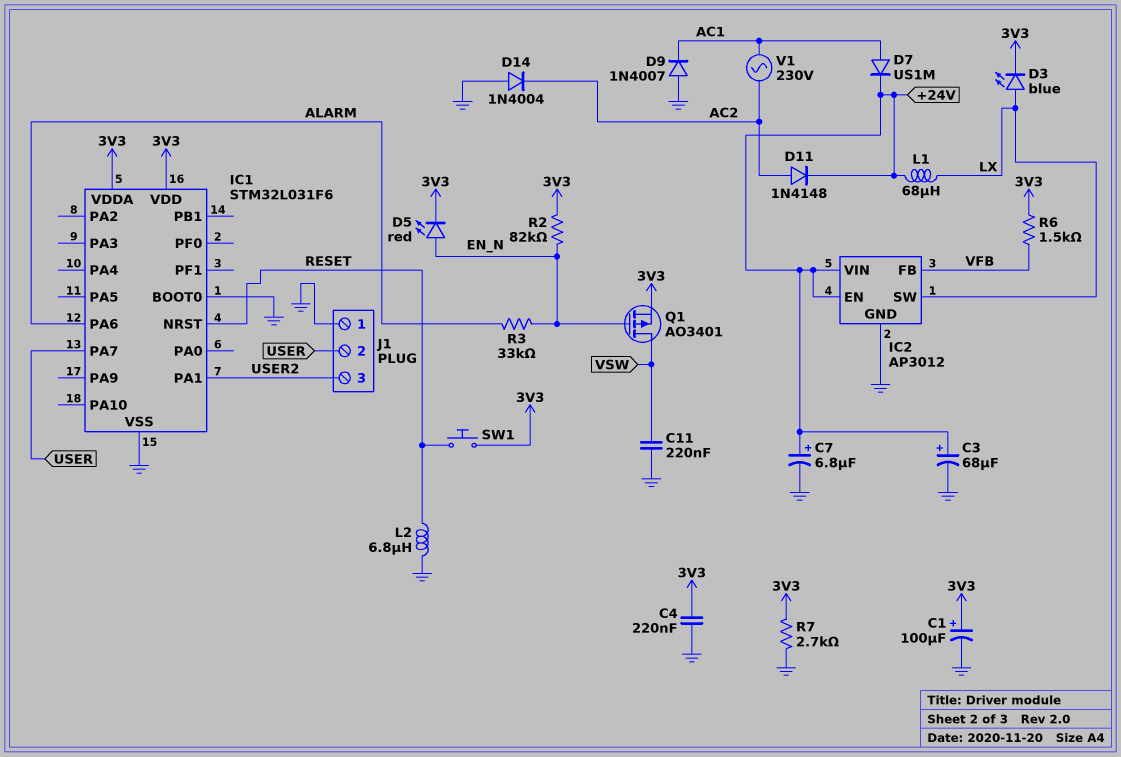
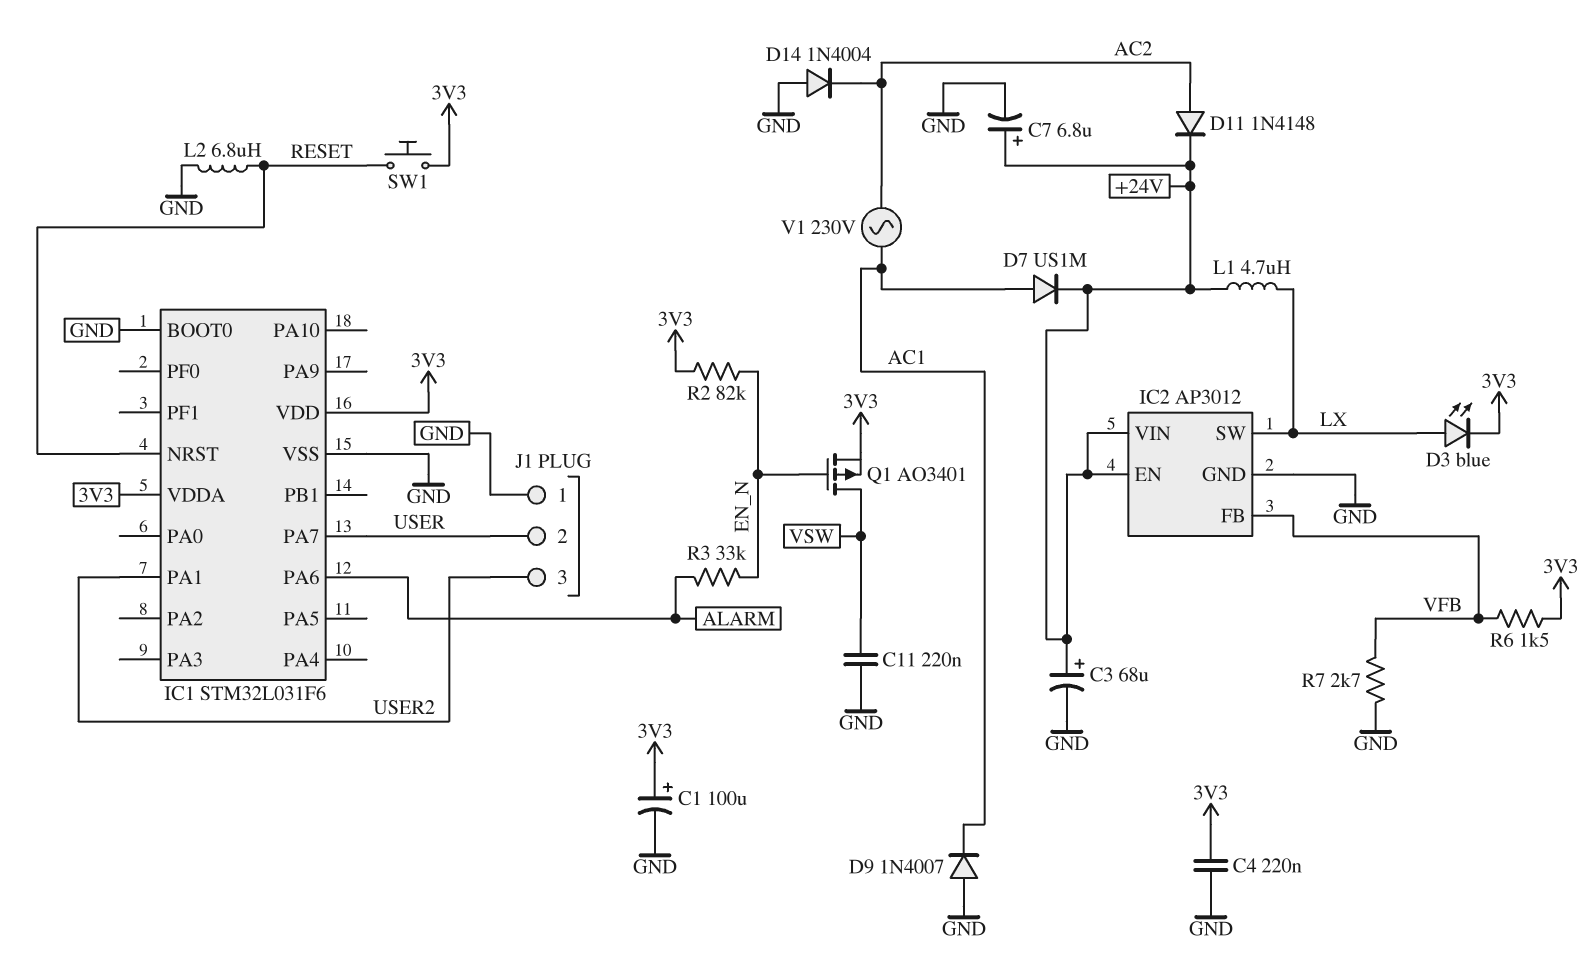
D5: LED red (A EN_N, K 3V3) -> none
L1: 68uH (+24V, LX) -> 4.7uH (+24V, LX)
R7: 2.7k (3V3, GND) -> 2.7k (GND, VFB)

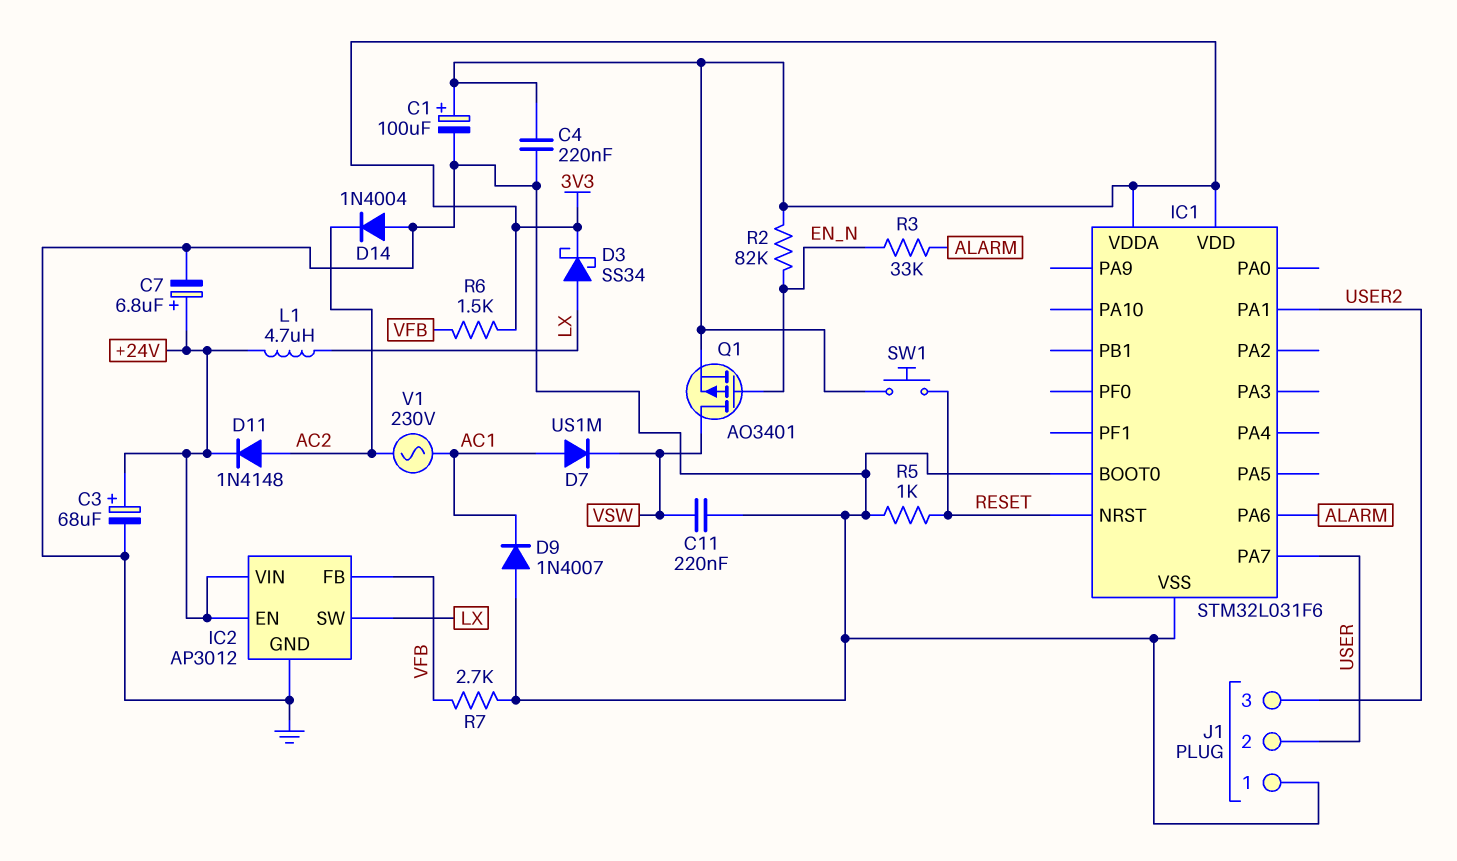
D3: LED blue (A LX, K 3V3) -> schottky SS34 (A LX, K 3V3)
D7: diode US1M (A AC1, K +24V) -> diode US1M (A AC1, K VSW)
L2: 6.8uH (GND, RESET) -> none
R5: none -> 1k (GND, RESET)

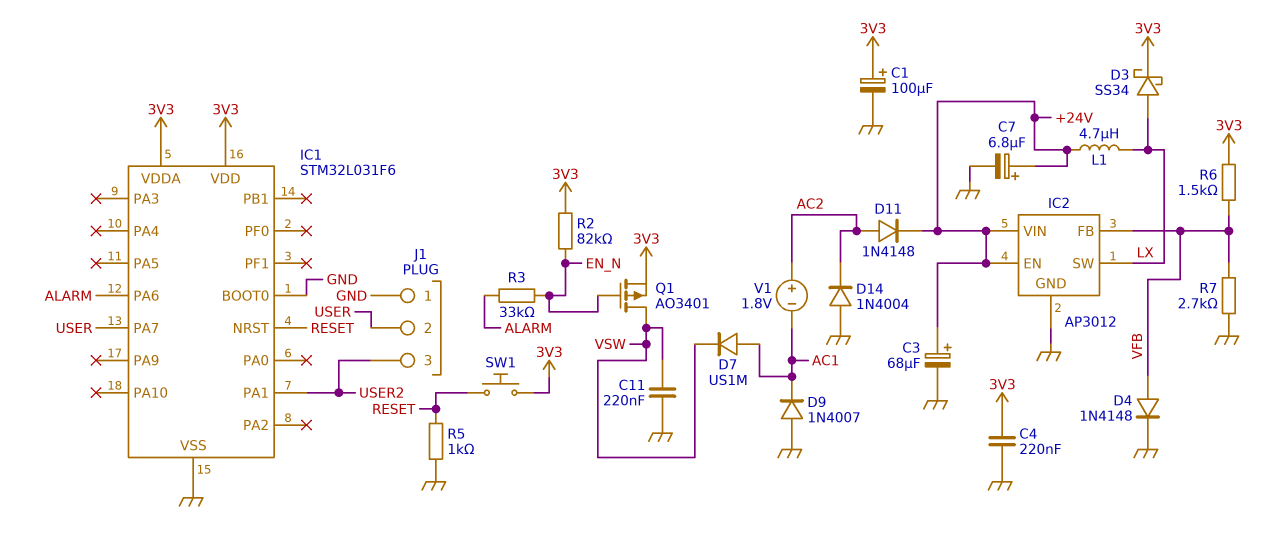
D4: none -> diode 1N4148 (A VFB, K GND)
V1: AC 230V (AC1, AC2) -> 1.8V (plus AC2, minus AC1)

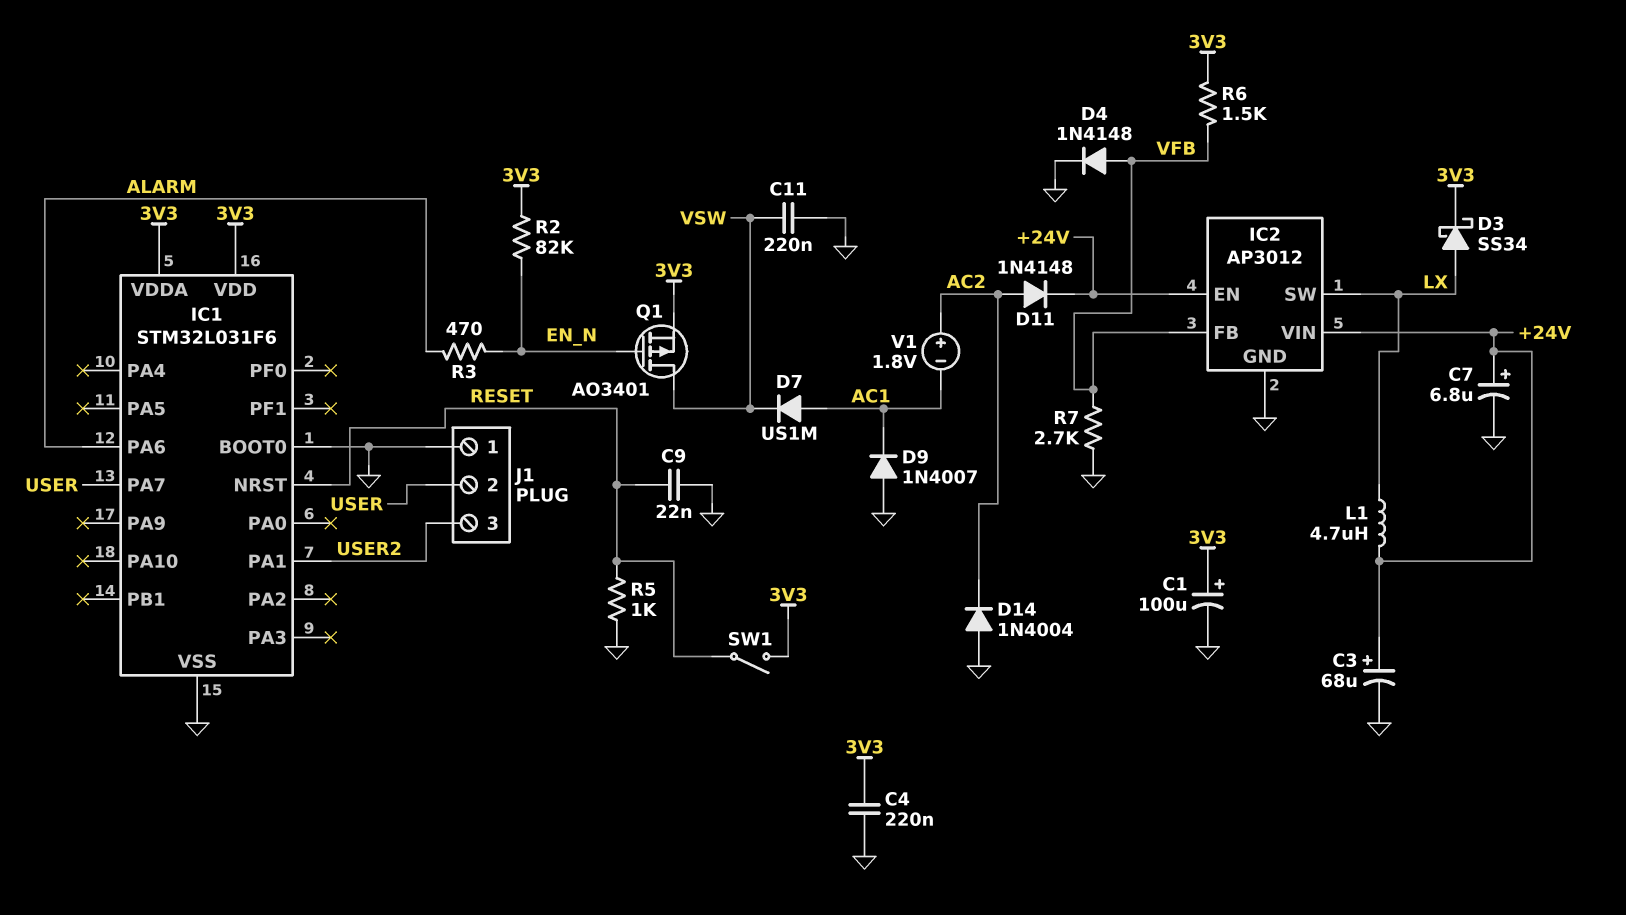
C9: none -> 22nF (GND, RESET)
R3: 33k (ALARM, EN_N) -> 470 (ALARM, EN_N)
SW1: button (3V3, RESET) -> switch (3V3, RESET)

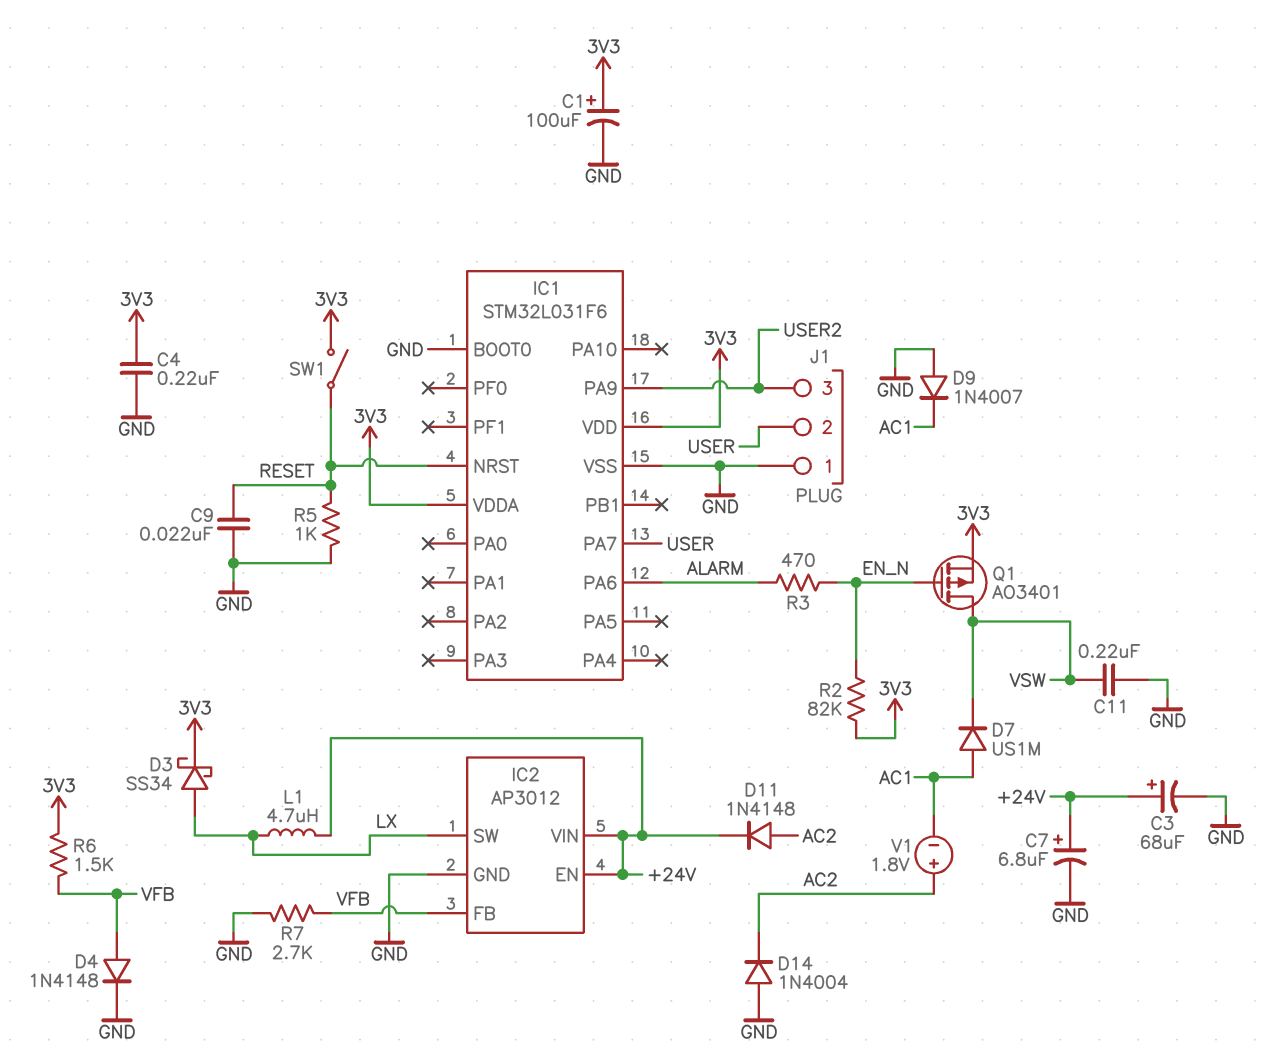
IC1 pin PA1: USER2 -> none
IC1 pin PA9: none -> USER2

